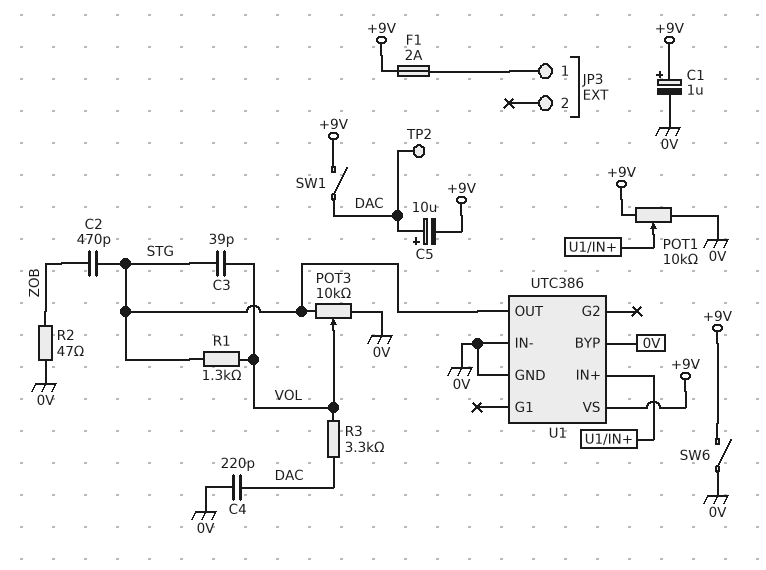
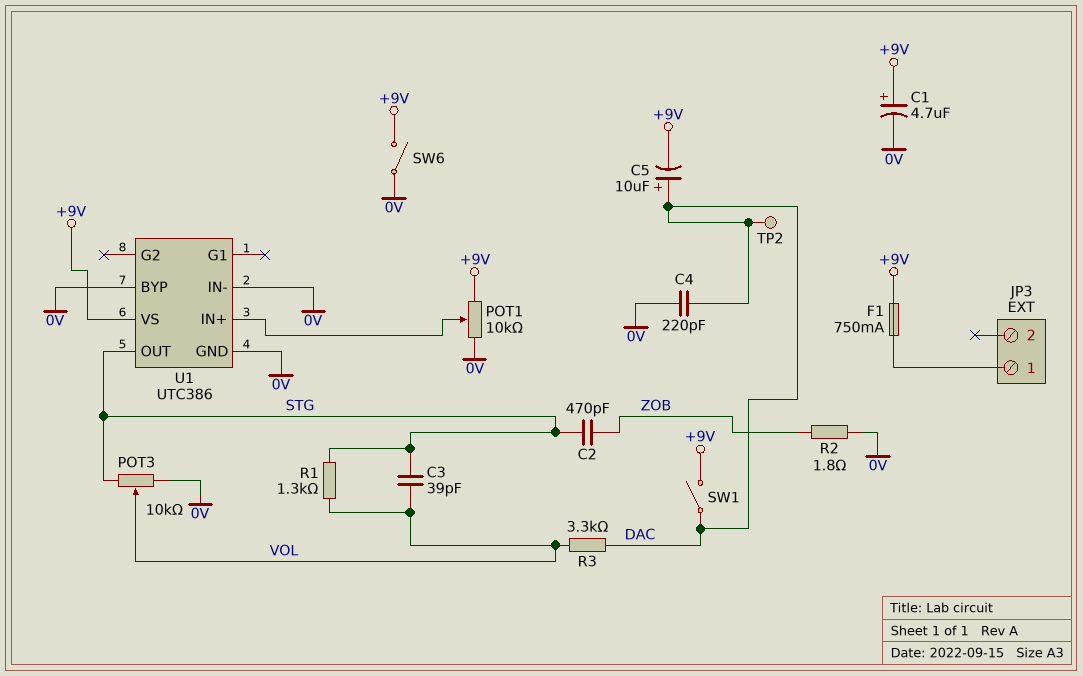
C1: 1uF (plus +9V, minus 0V) -> 4.7uF (plus +9V, minus 0V)
F1: 2A (+9V, JP3/1) -> 750mA (+9V, JP3/1)
R2: 47 (0V, ZOB) -> 1.8 (0V, ZOB)

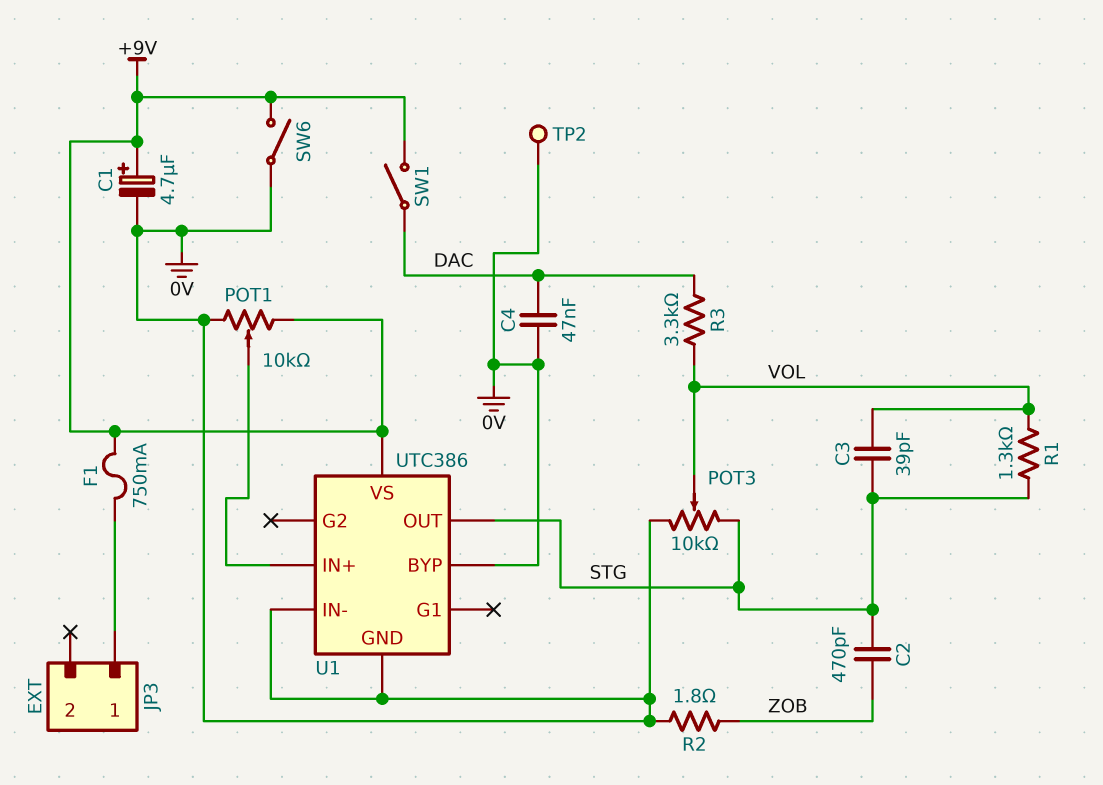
C4: 220pF (0V, DAC) -> 47nF (0V, DAC)
C5: 10uF (plus DAC, minus +9V) -> none
TP2: test point (DAC) -> test point (0V)

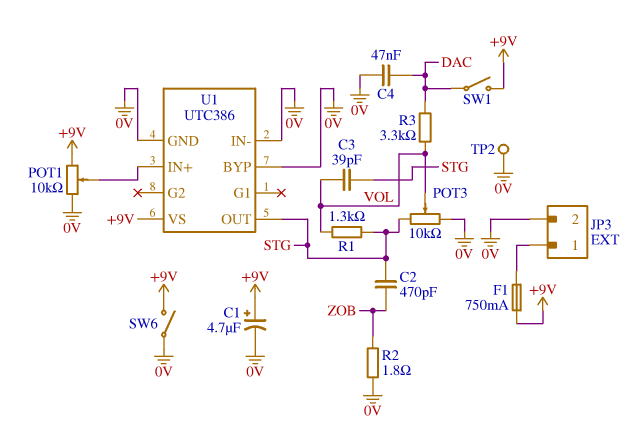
JP3 pin 2: none -> 0V

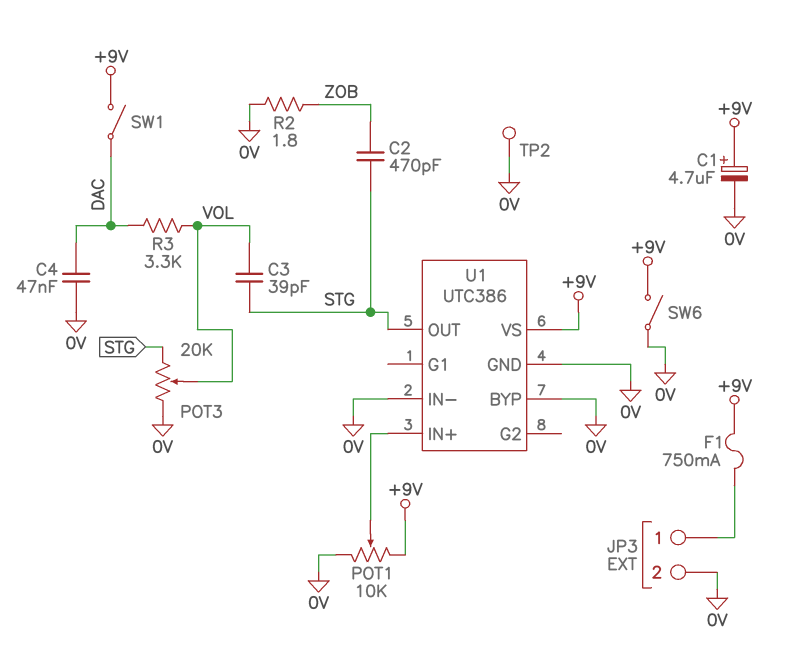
POT3: 10k (0V, STG, wiper VOL) -> 20k (0V, STG, wiper VOL)
R1: 1.3k (STG, VOL) -> none

